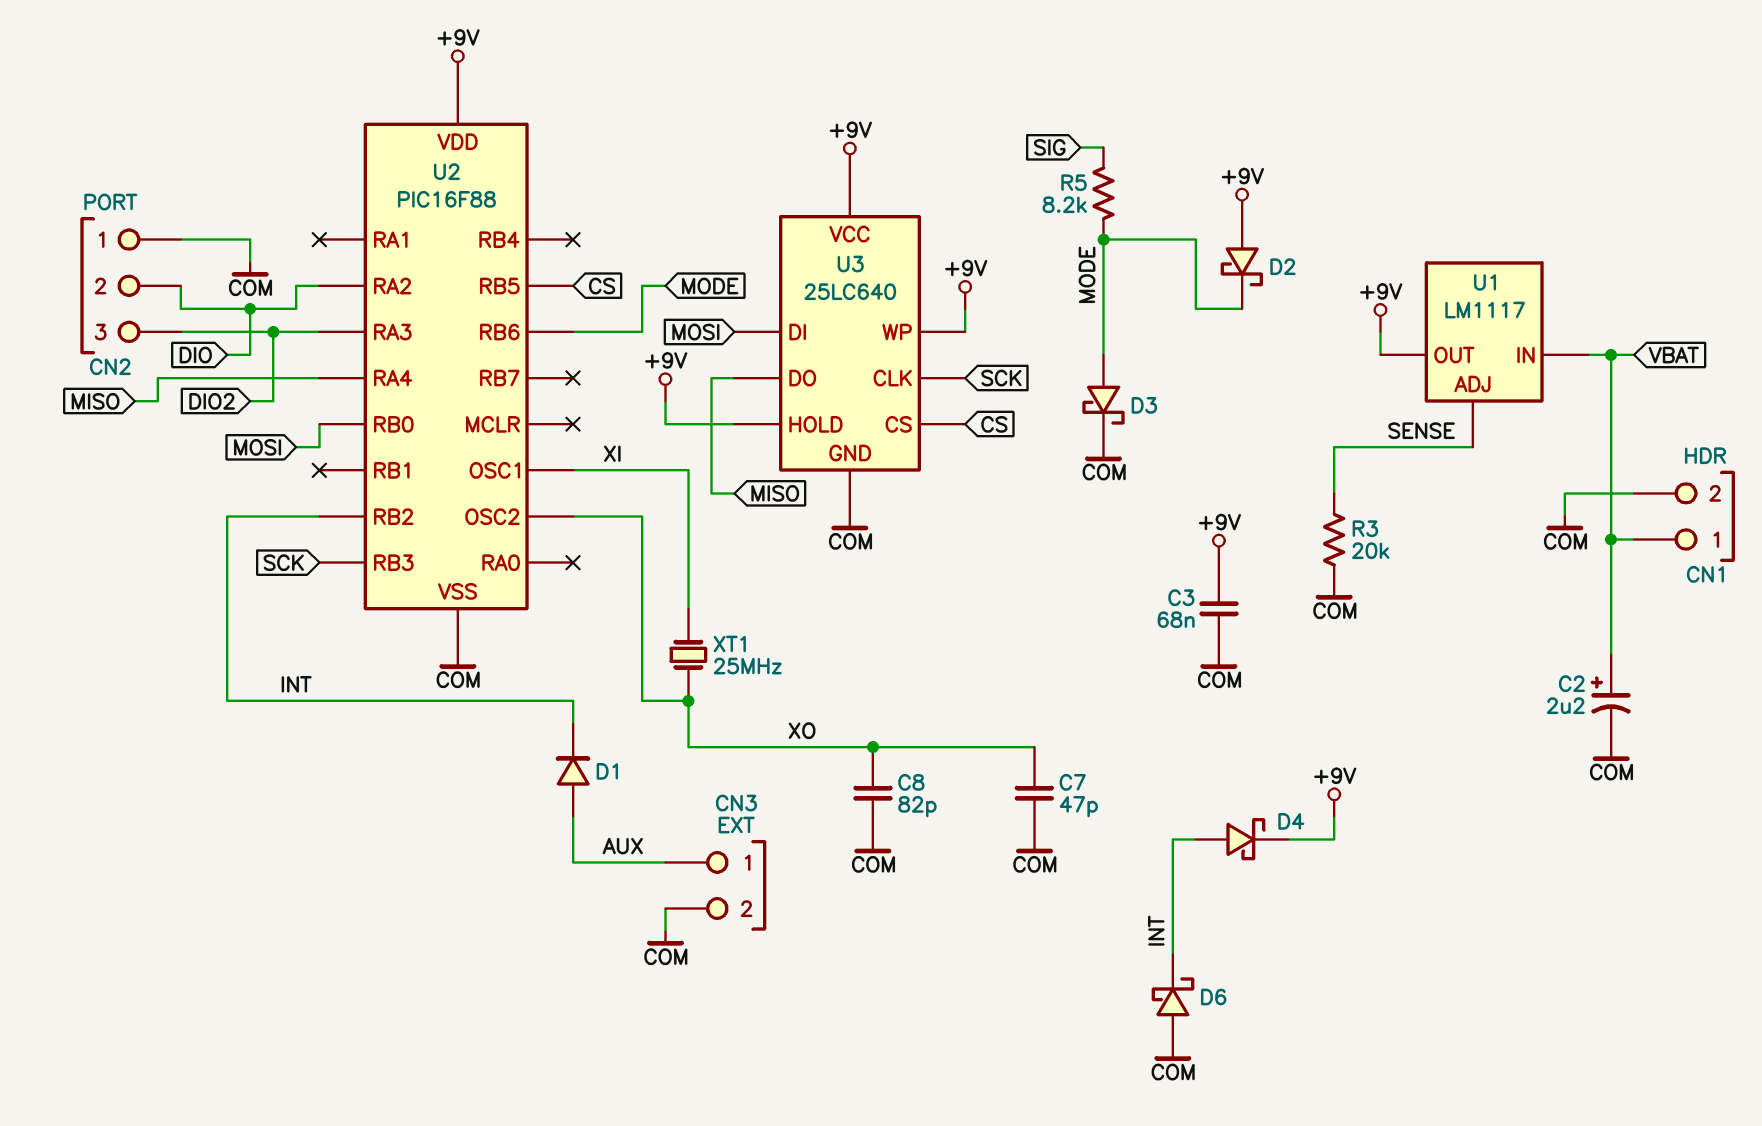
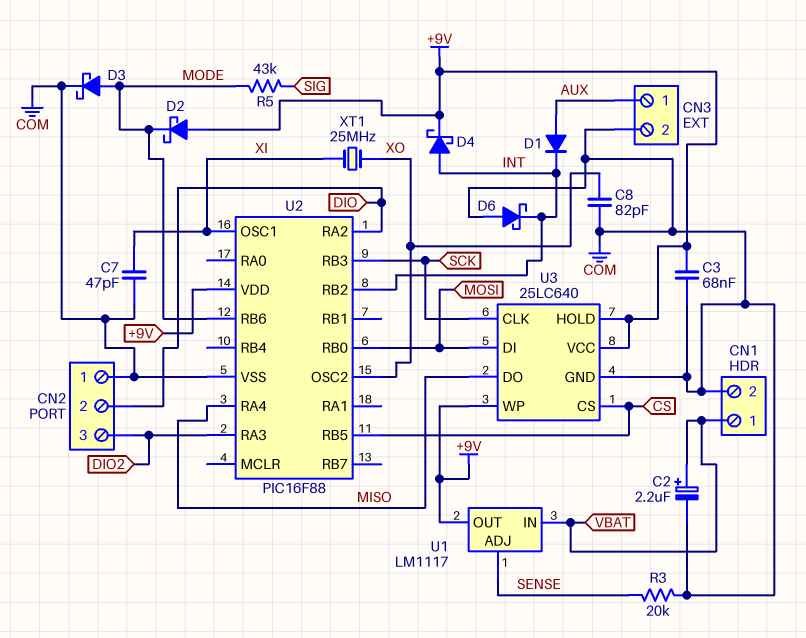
C7: 47pF (COM, XO) -> 47pF (COM, XI)
R5: 8.2k (MODE, SIG) -> 43k (MODE, SIG)

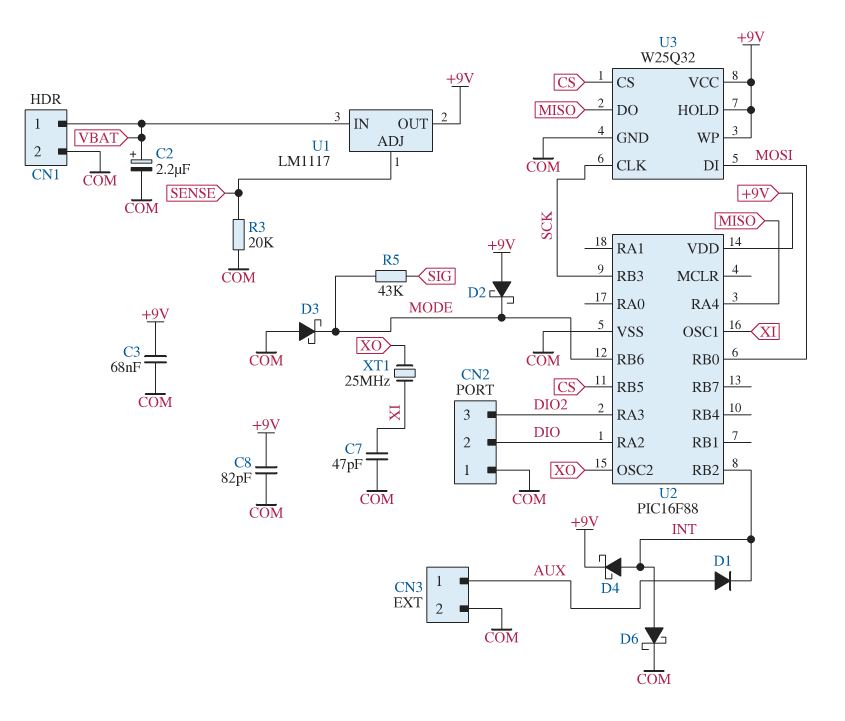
C8: 82pF (COM, XO) -> 82pF (+9V, COM)
D3: schottky (A MODE, K COM) -> schottky (A COM, K MODE)
D6: schottky (A COM, K INT) -> schottky (A INT, K COM)
U3: 25LC640 -> W25Q32

